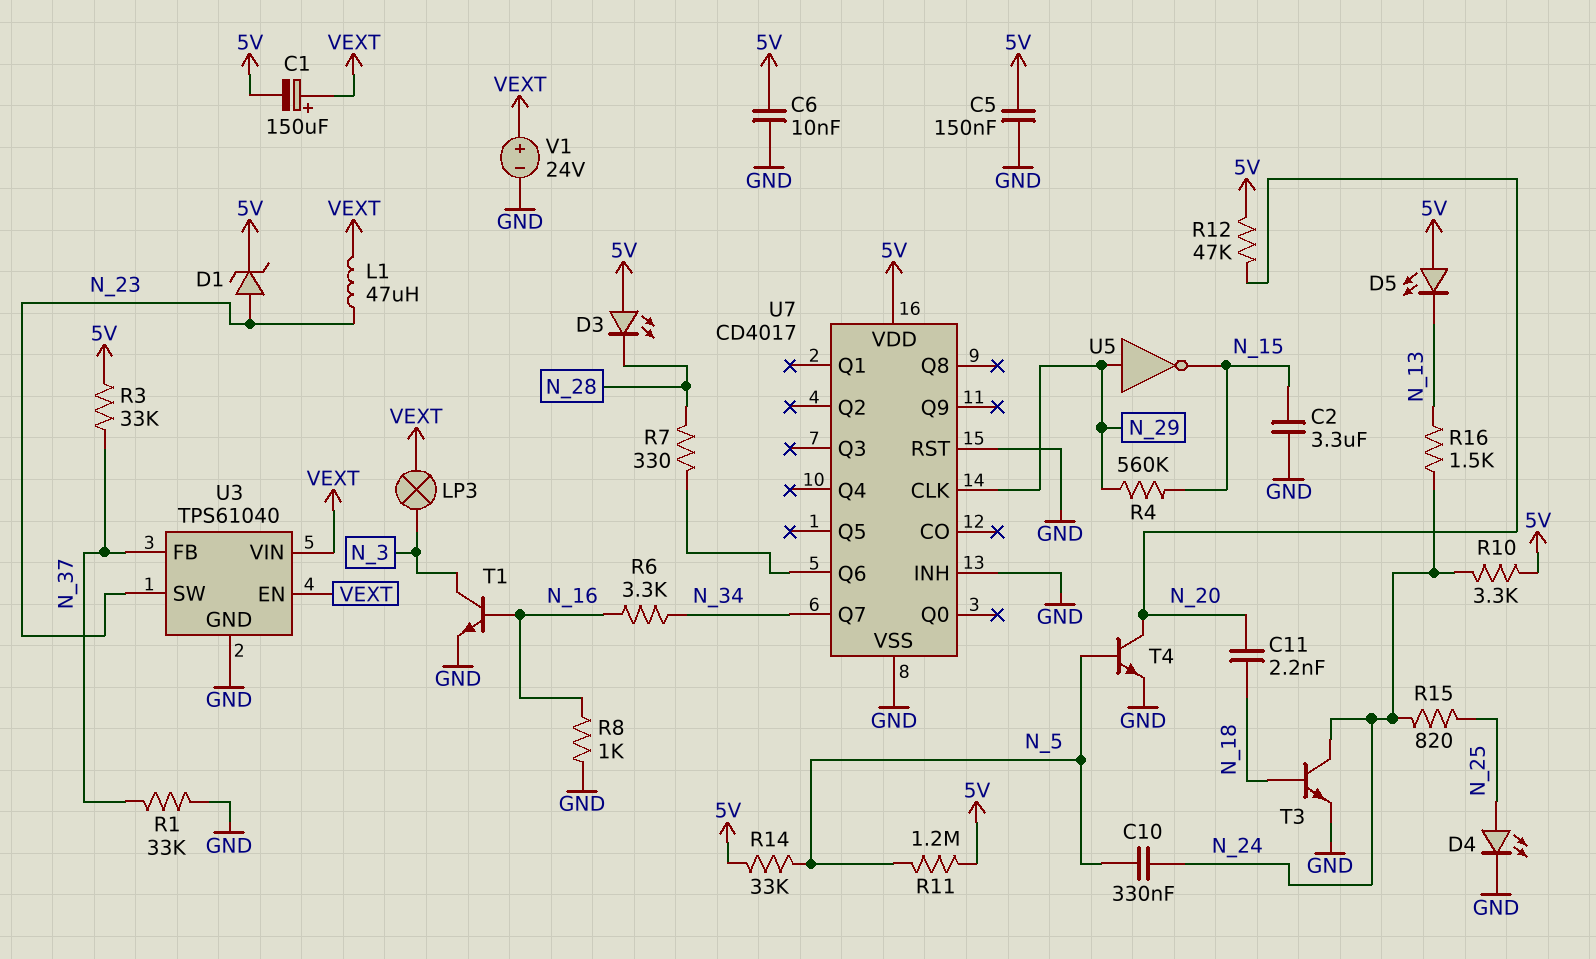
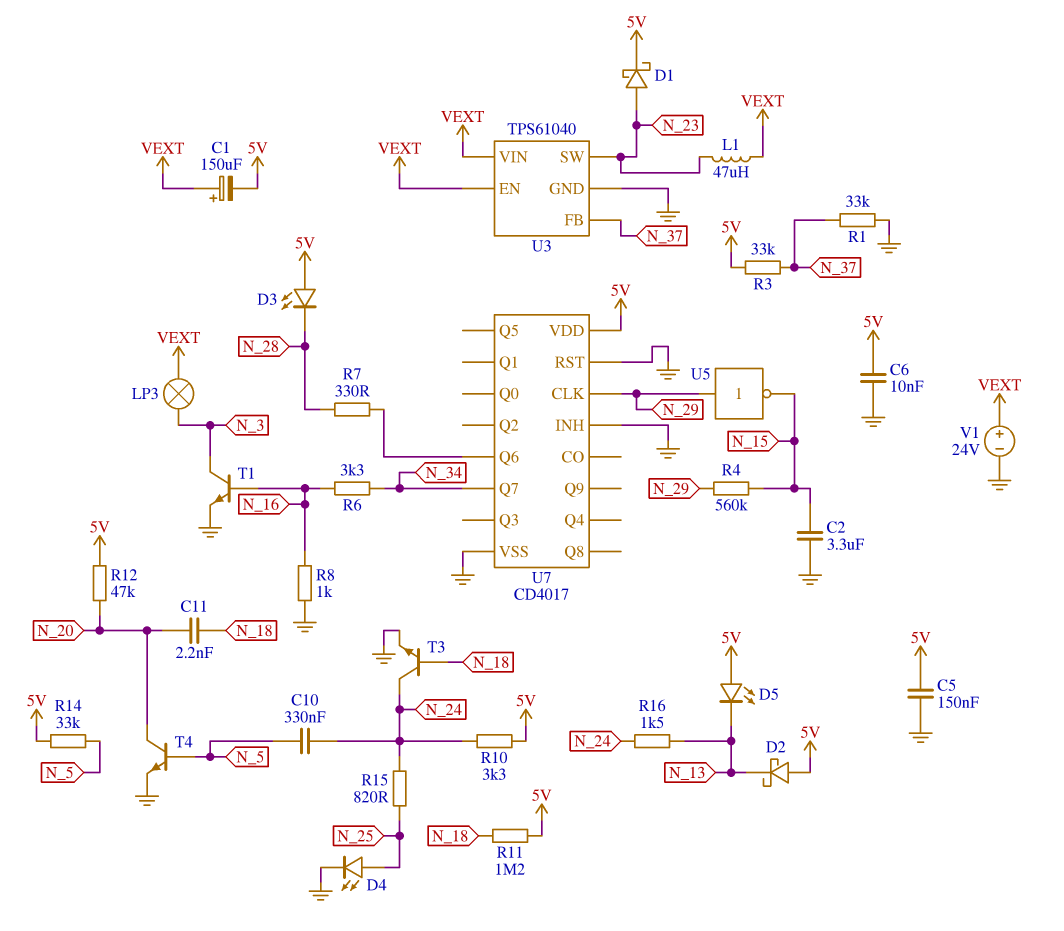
D1: zener (A N_23, K 5V) -> schottky (A N_23, K 5V)
D2: none -> schottky (A 5V, K N_13)
R11: 1.2M (5V, N_5) -> 1.2M (5V, N_18)

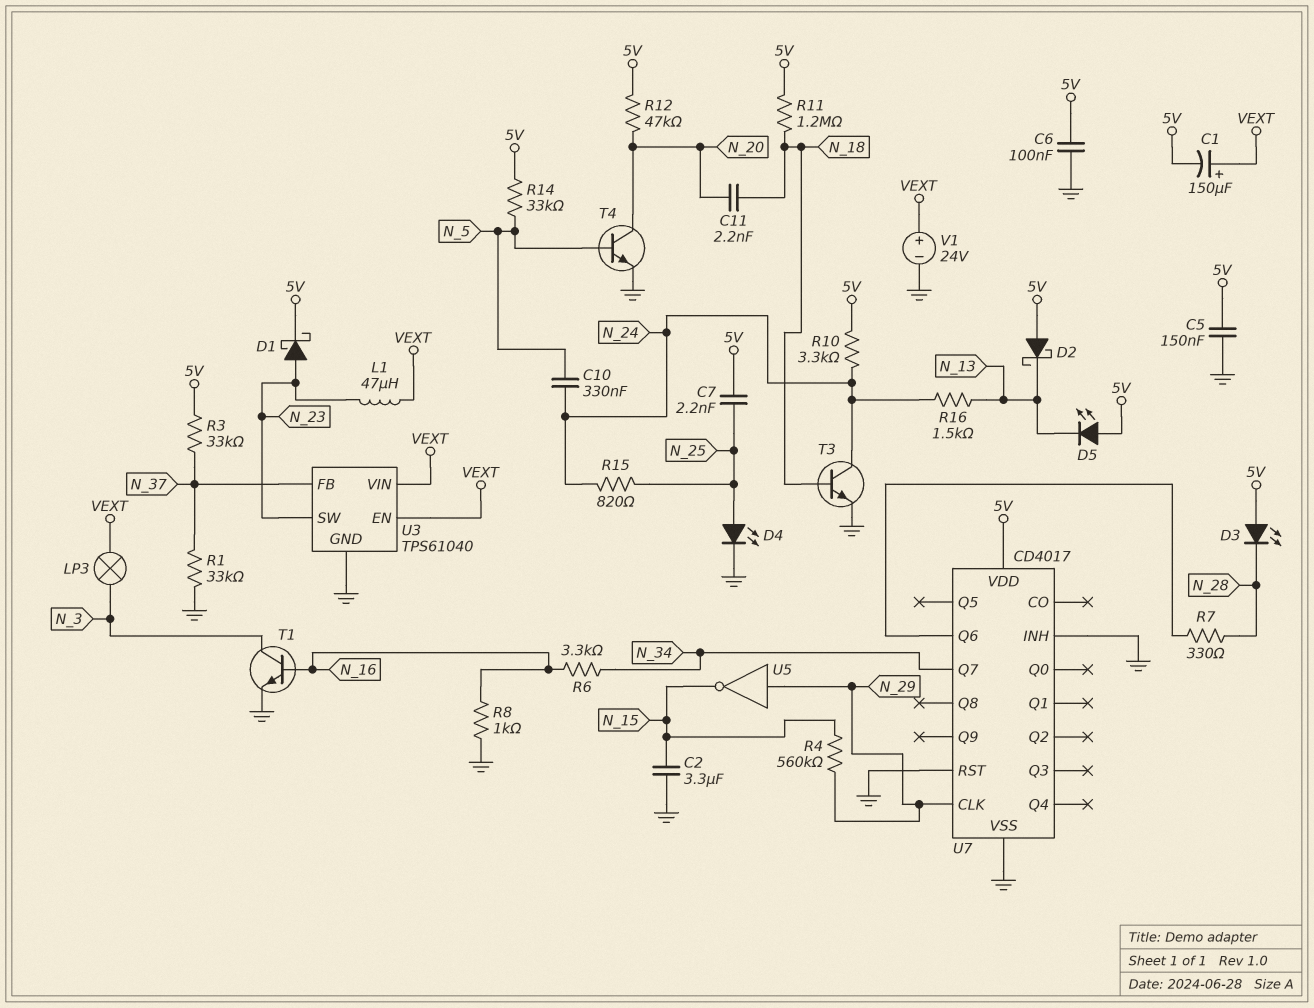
C6: 10nF (5V, GND) -> 100nF (5V, GND)
C7: none -> 2.2nF (5V, N_25)

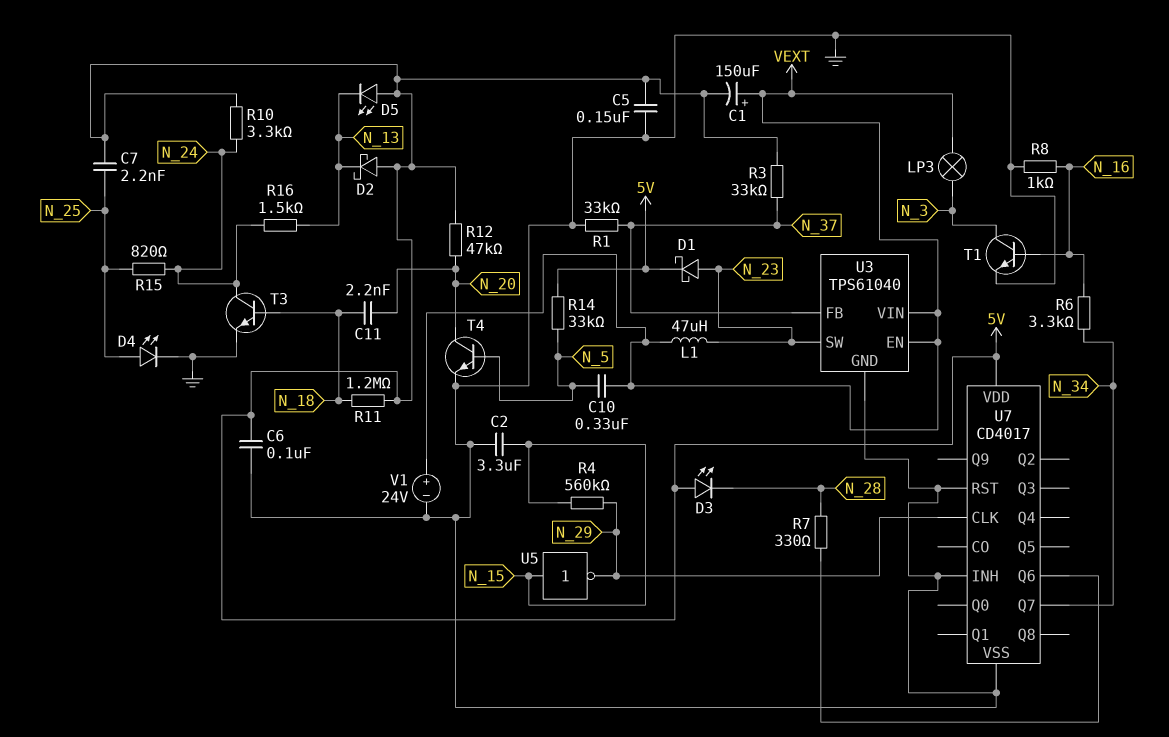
C10: 330nF (N_5, N_24) -> 330nF (N_5, VEXT)
U5: NOT (in N_29, out N_15) -> NOT (in N_15, out N_29)

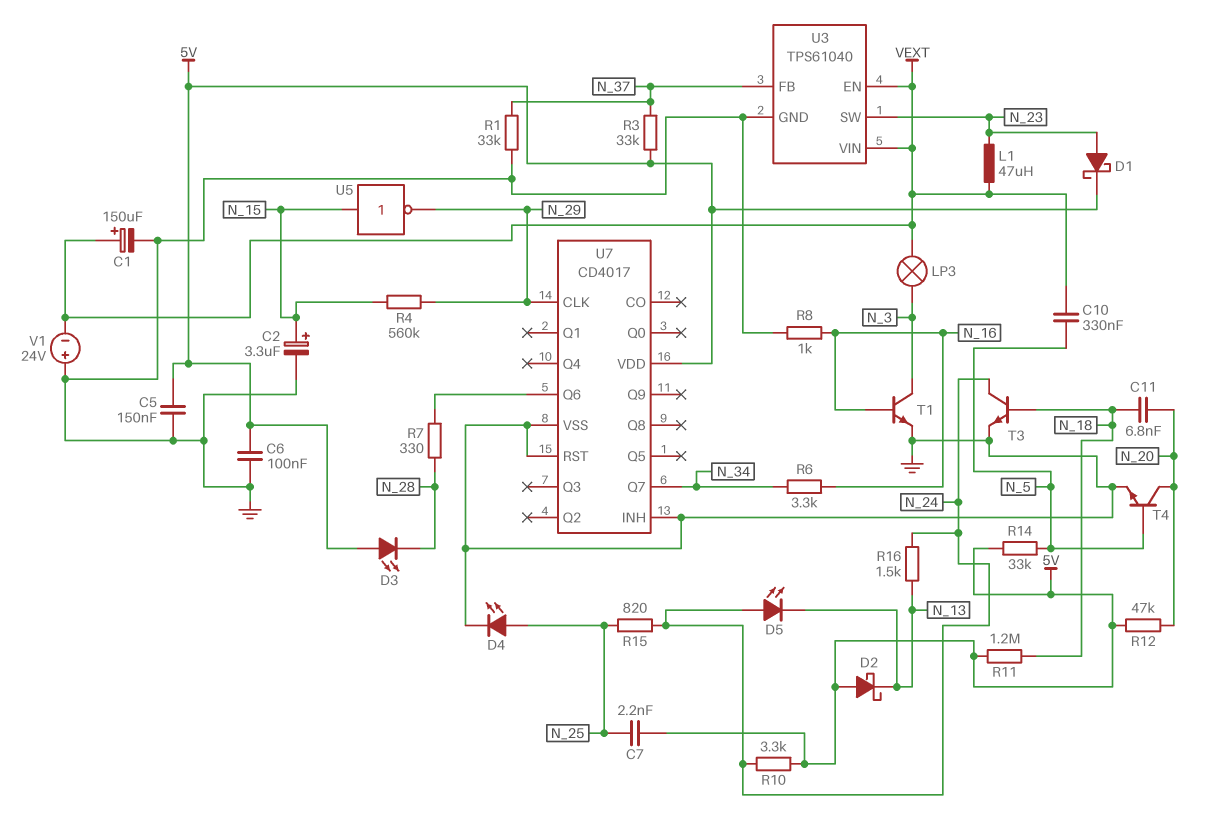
C1: 150uF (plus VEXT, minus 5V) -> 150uF (plus VEXT, minus GND)
C2: 3.3uF (GND, N_15) -> 3.3uF (plus N_15, minus GND)
C11: 2.2nF (N_18, N_20) -> 6.8nF (N_18, N_20)
D5: LED (A 5V, K N_13) -> LED (A N_24, K N_13)
V1: 24V (plus VEXT, minus GND) -> 24V (plus GND, minus VEXT)

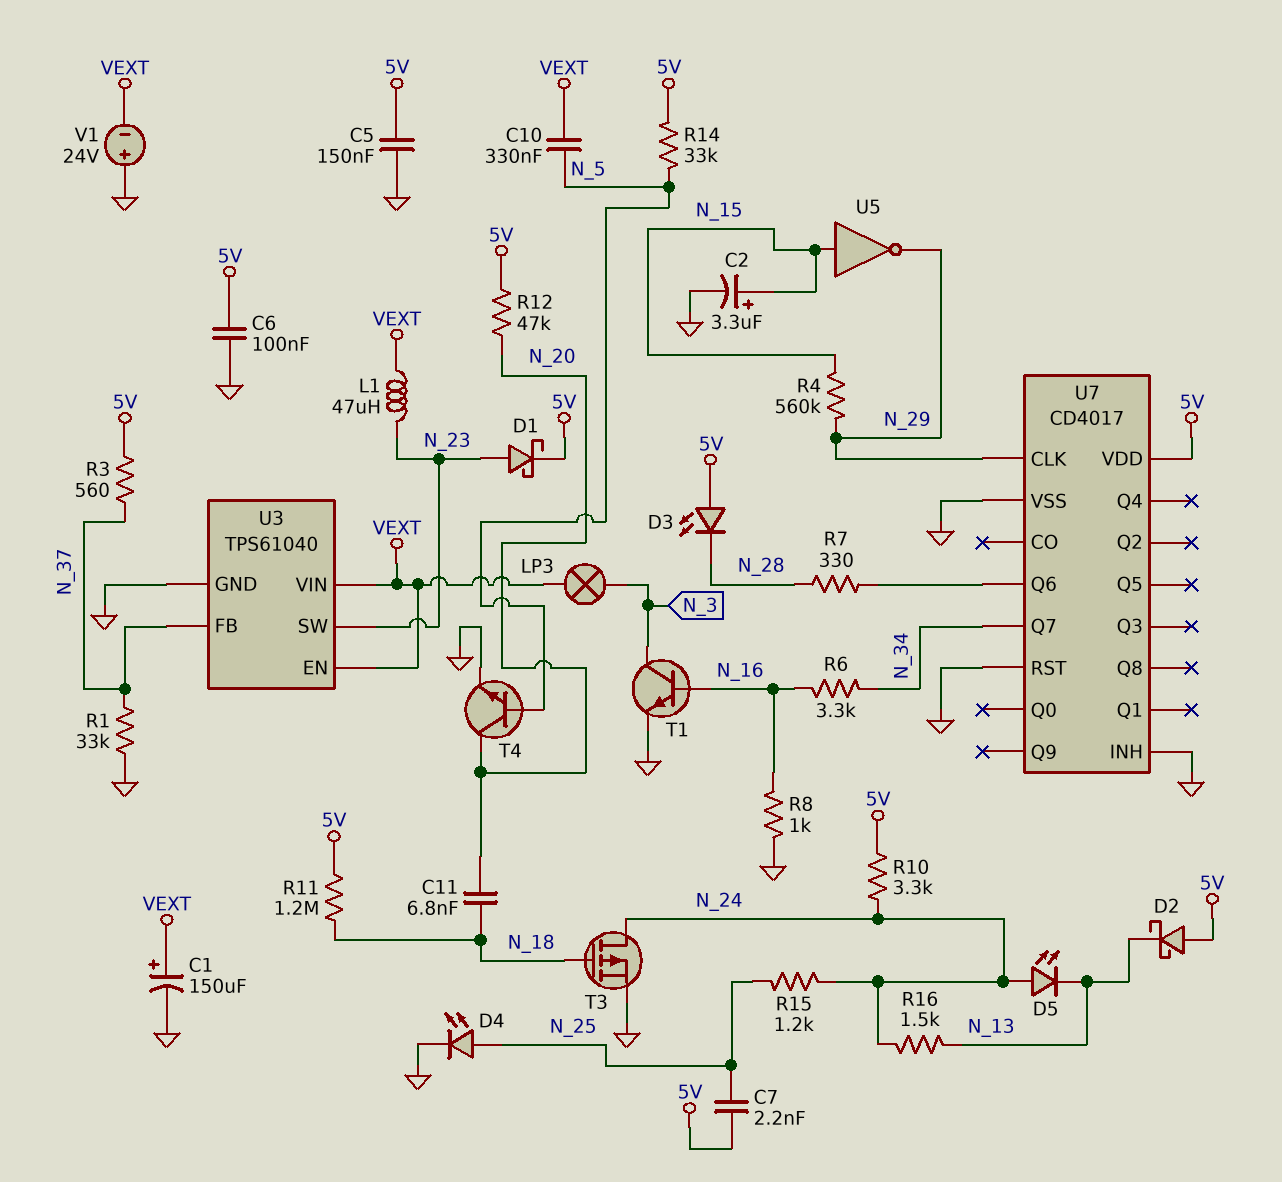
R3: 33k (5V, N_37) -> 560 (5V, N_37)
R15: 820 (N_24, N_25) -> 1.2k (N_24, N_25)
T3: NPN (B N_18, C N_24, E GND) -> PMOS (G N_18, D N_24, S GND)

